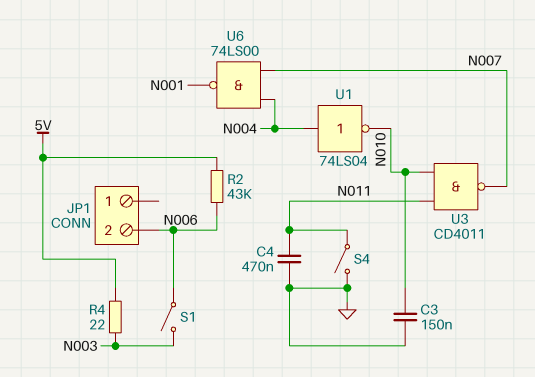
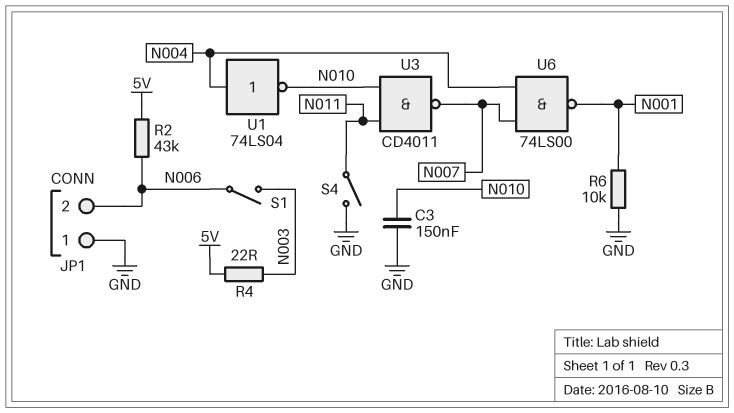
C4: 470nF (GND, N011) -> none
JP1 pin 1: none -> GND
R6: none -> 10k (GND, N001)

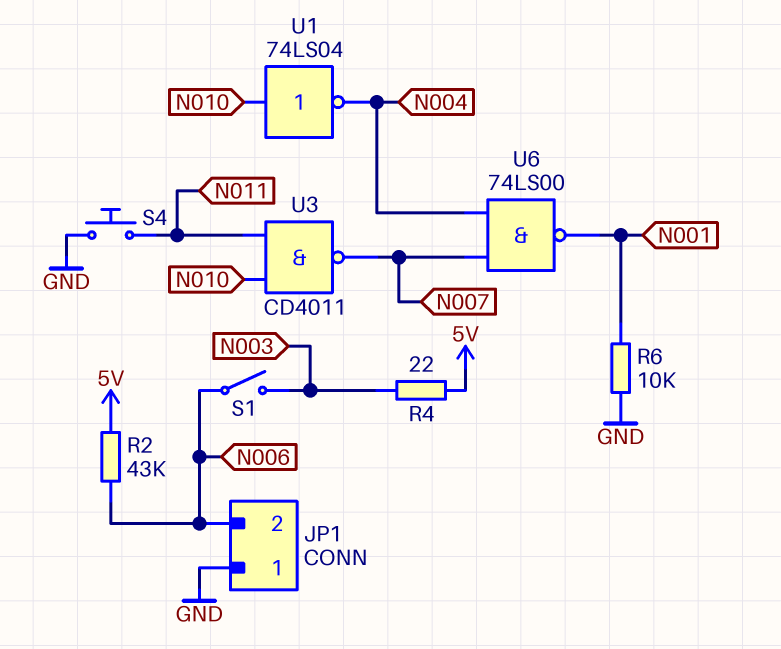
C3: 150nF (GND, N010) -> none
S4: switch (GND, N011) -> button (GND, N011)
U1: NOT 74LS04 (in N004, out N010) -> NOT 74LS04 (in N010, out N004)

